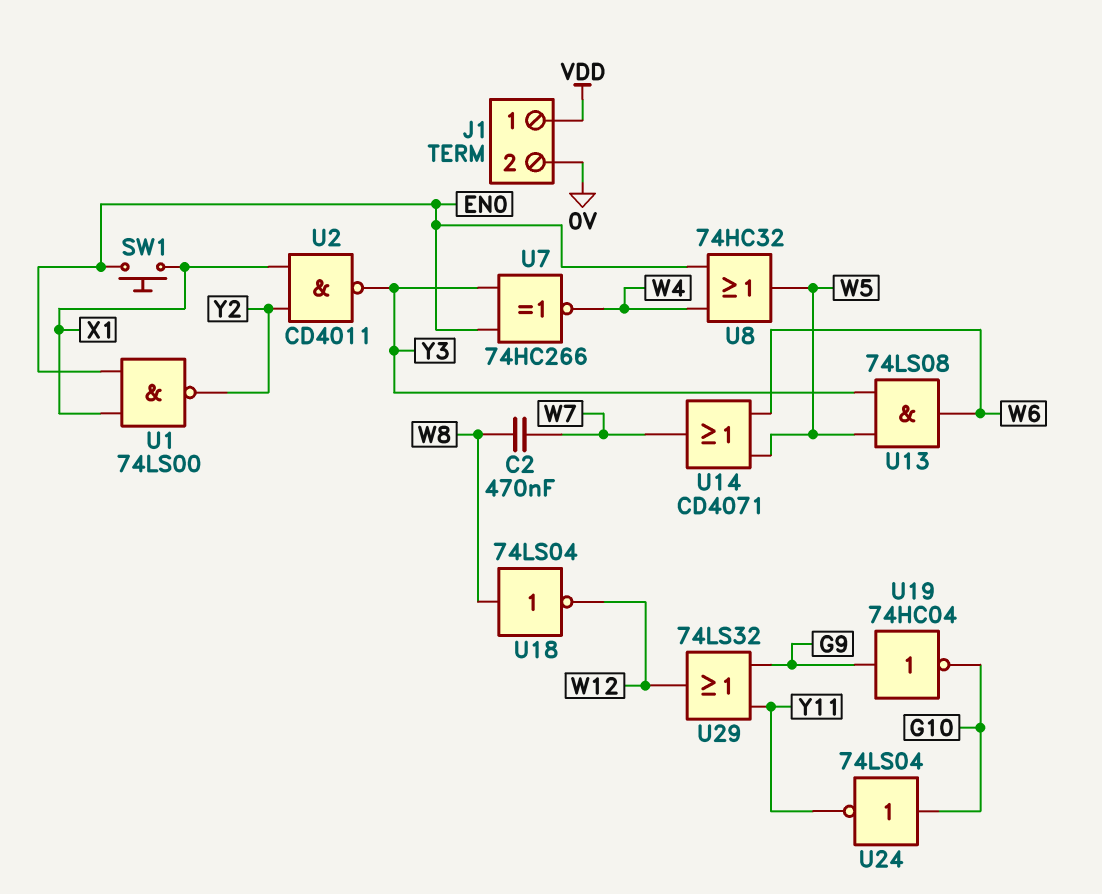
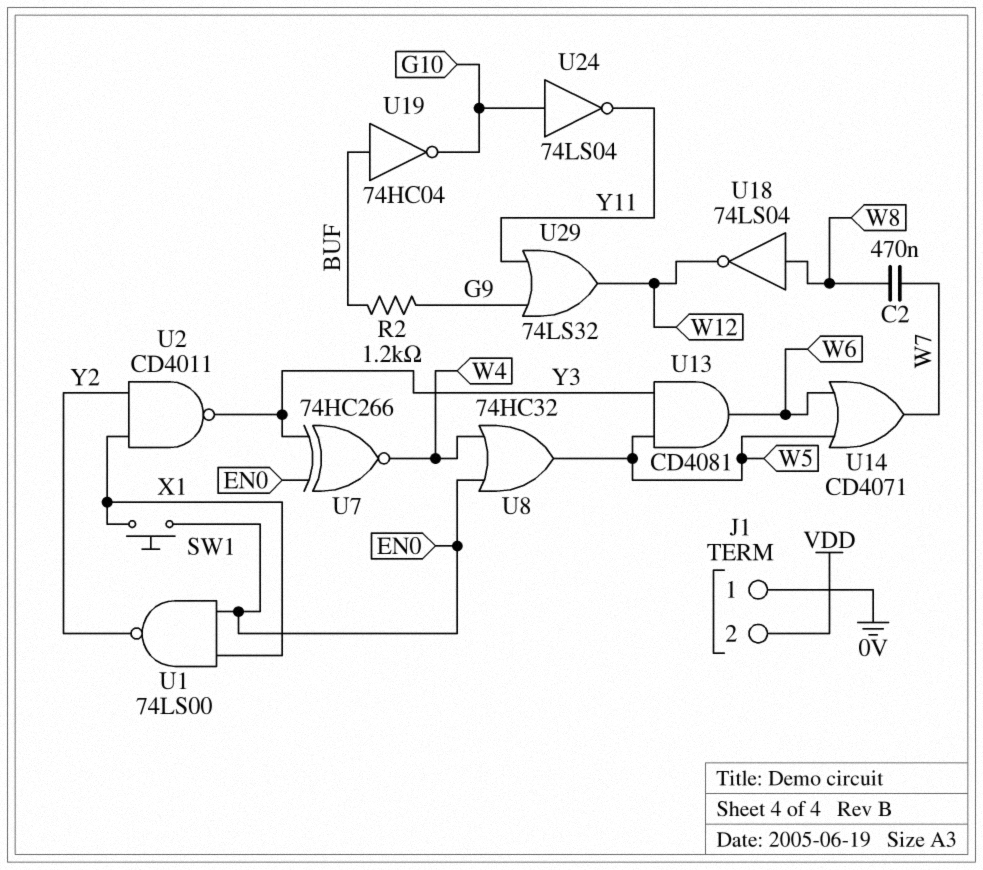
J1 pin 1: VDD -> 0V
J1 pin 2: 0V -> VDD
R2: none -> 1.2k (BUF, G9)
U13: AND 74LS08 (in W5, in Y3, out W6) -> AND CD4081 (in W5, in Y3, out W6)
U19: NOT 74HC04 (in G9, out G10) -> NOT 74HC04 (in BUF, out G10)

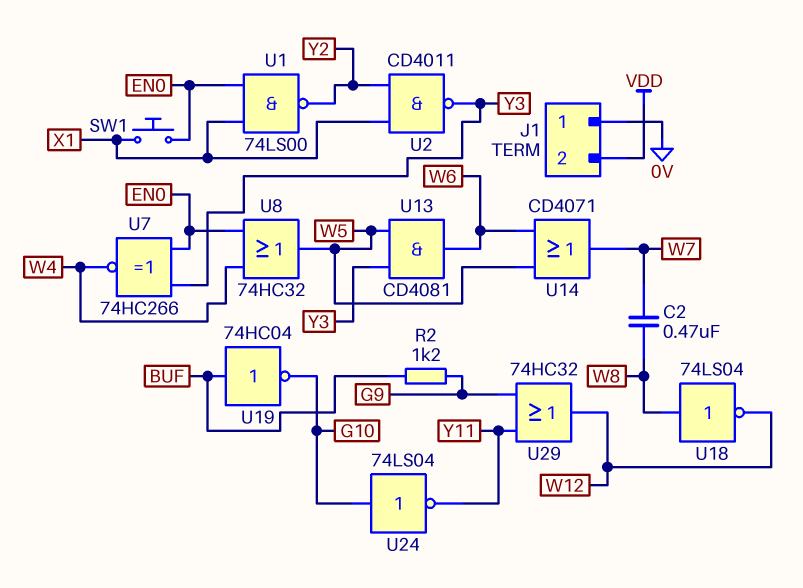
U29: OR 74LS32 (in G9, in Y11, out W12) -> OR 74HC32 (in G9, in Y11, out W12)

